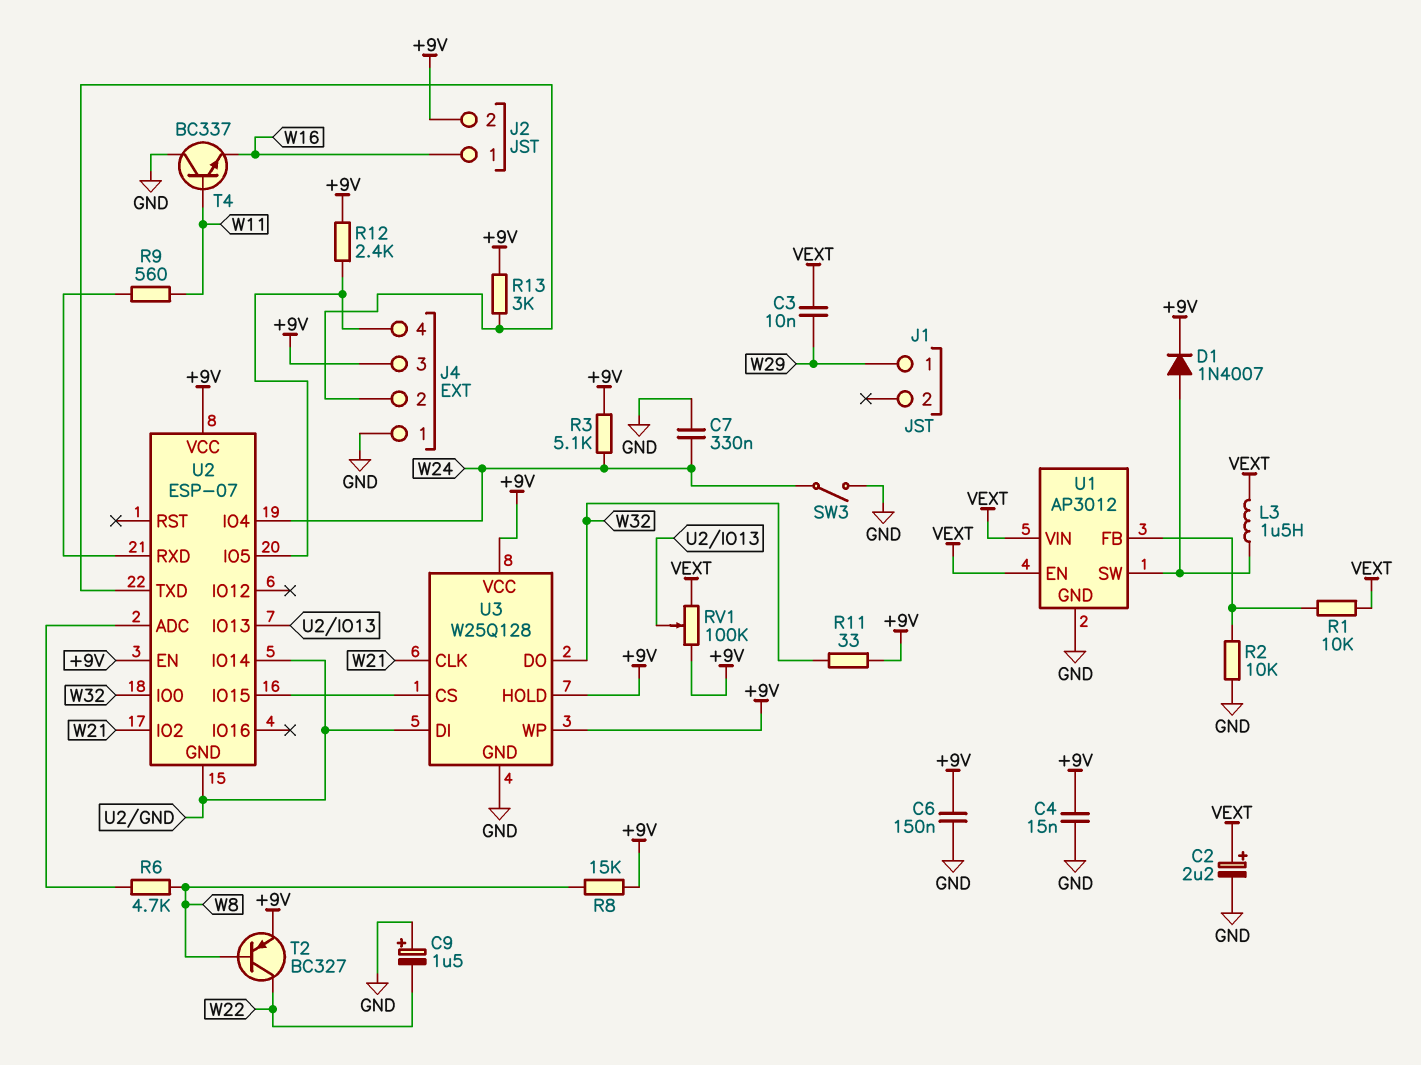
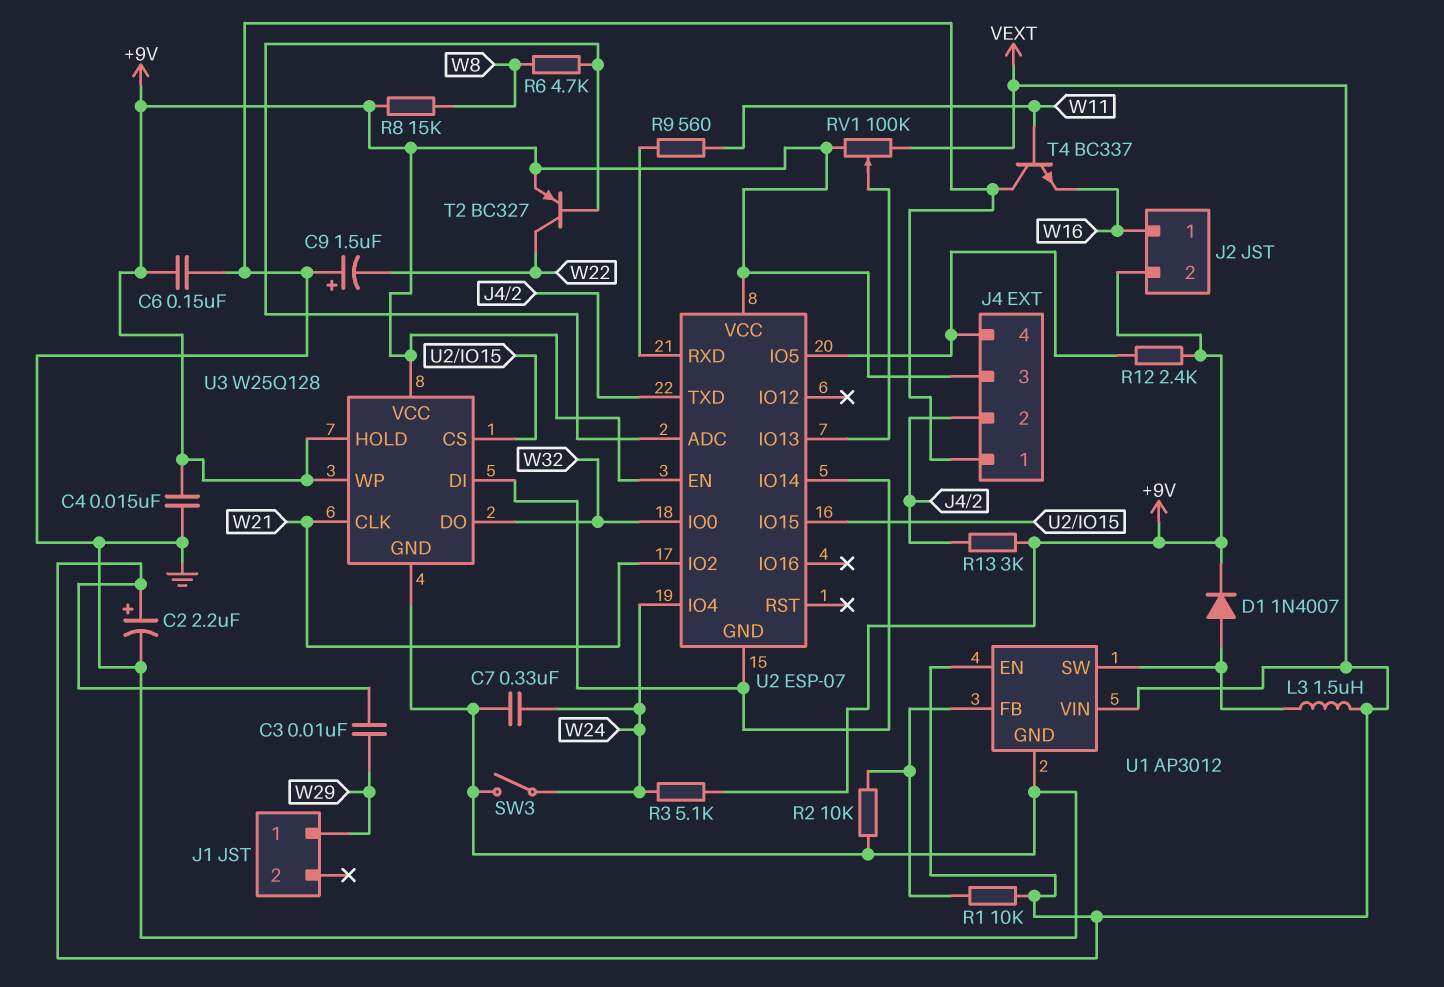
R11: 33 (+9V, W32) -> none
T2: PNP BC327 (B W8, C W22, E +9V) -> PNP BC327 (B U2/ADC, C W22, E +9V)

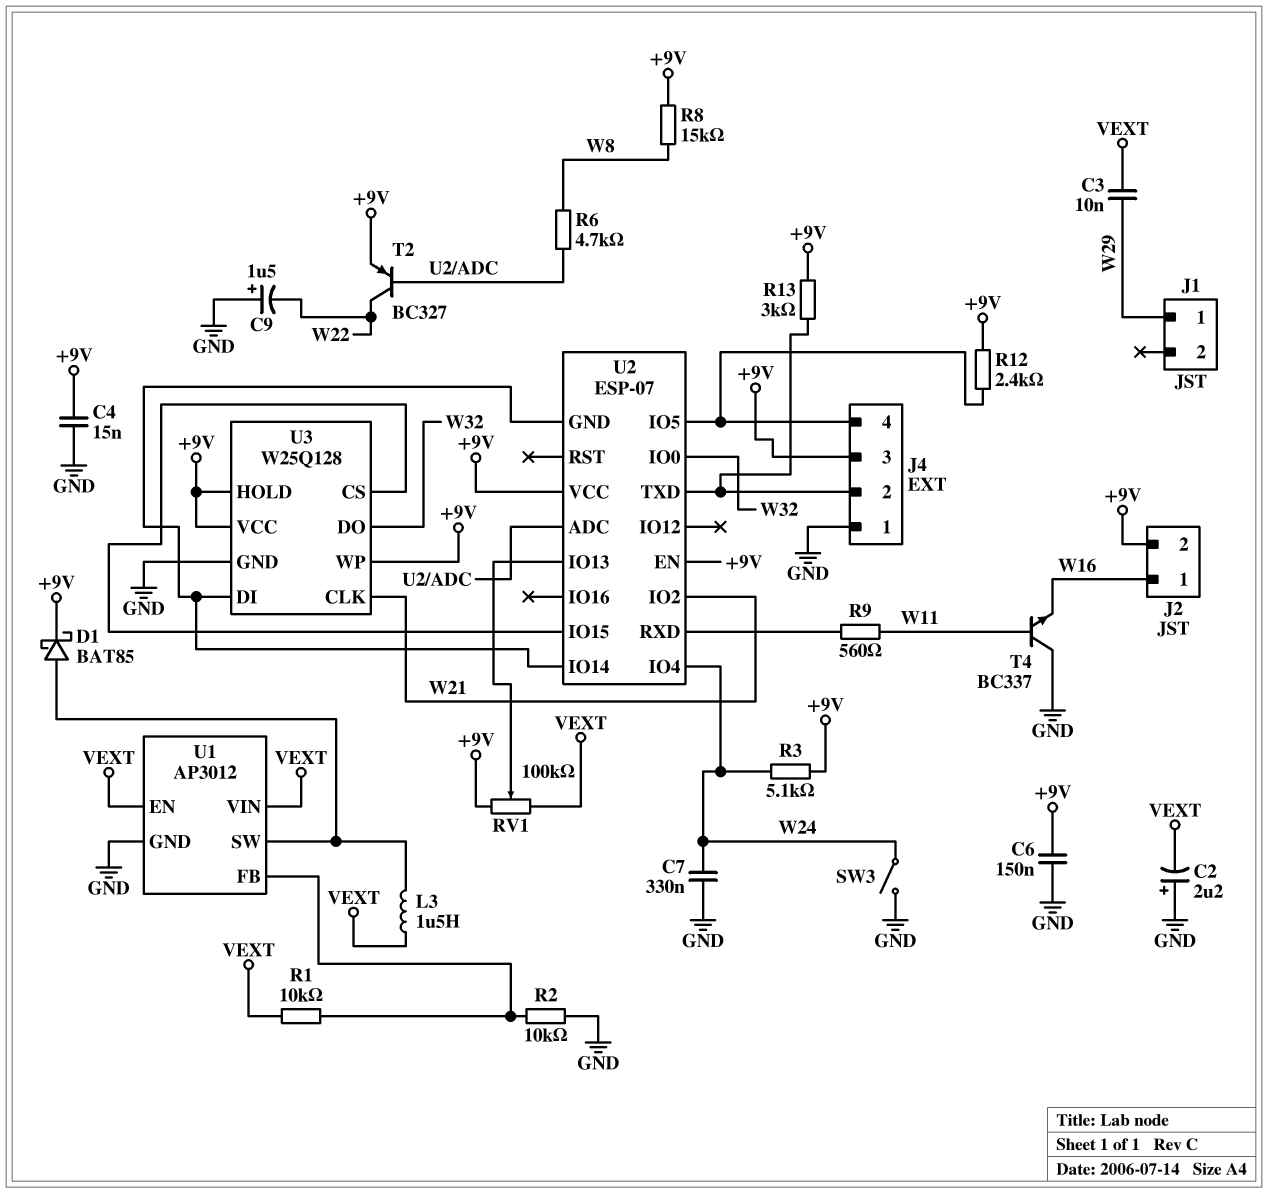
C2: 2.2uF (plus VEXT, minus GND) -> 2.2uF (plus GND, minus VEXT)
D1: diode 1N4007 (A U1/SW, K +9V) -> schottky BAT85 (A U1/SW, K +9V)

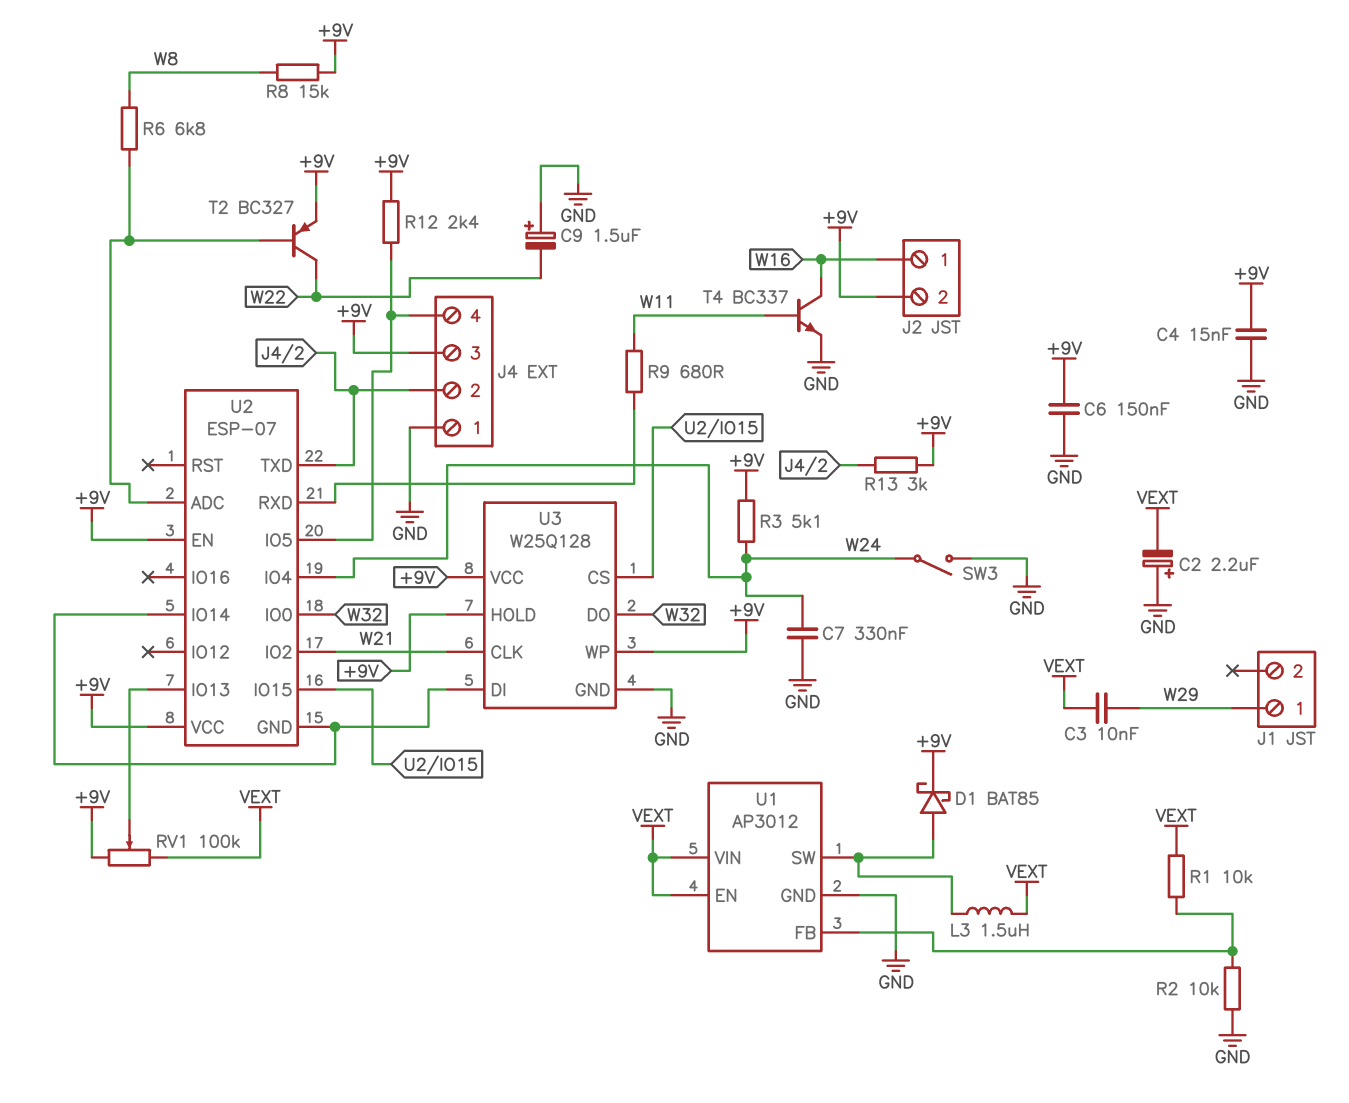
R6: 4.7k (U2/ADC, W8) -> 6.8k (U2/ADC, W8)
R9: 560 (U2/RXD, W11) -> 680 (U2/RXD, W11)
T4: NPN BC337 (B W11, C GND, E W16) -> NPN BC337 (B W11, C W16, E GND)

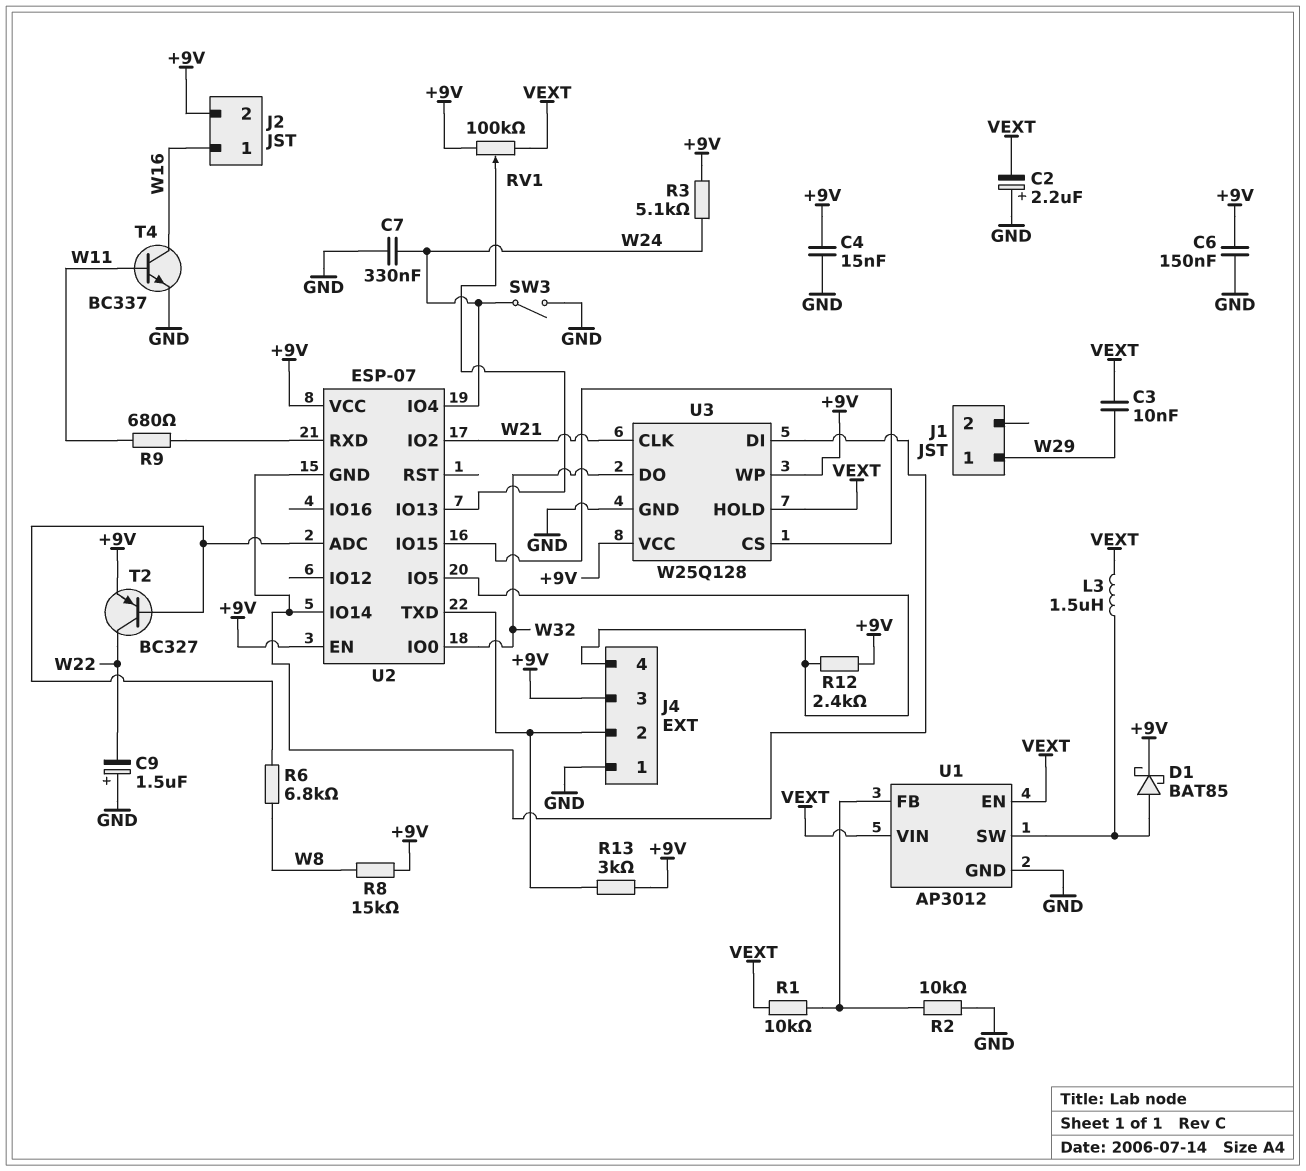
U3 pin HOLD: +9V -> VEXT

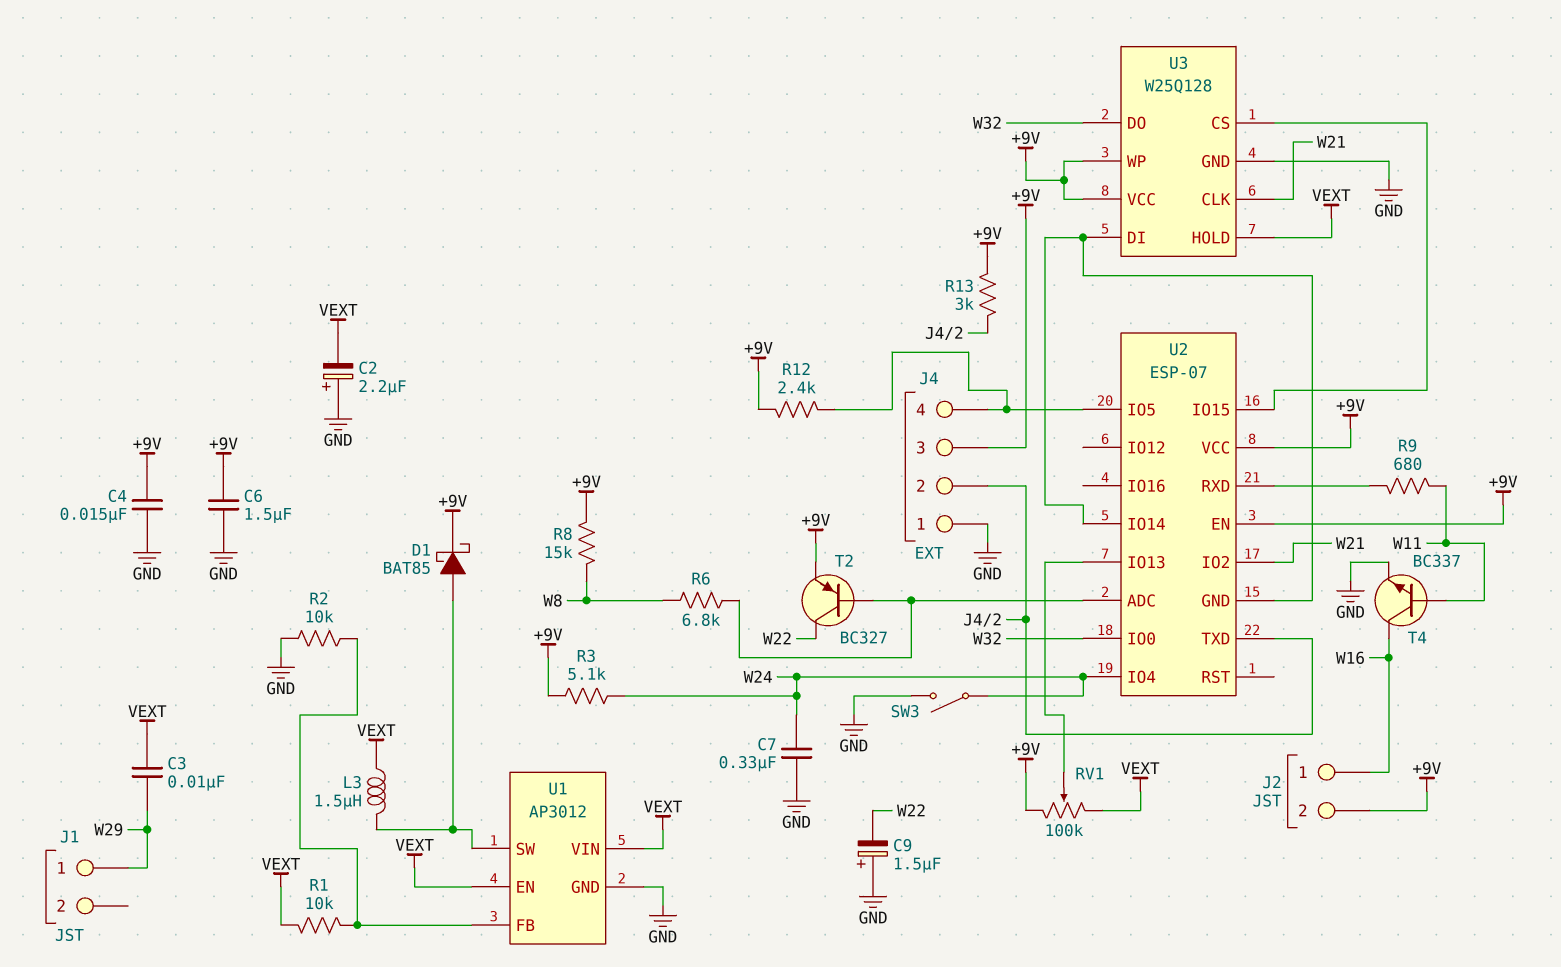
C6: 150nF (+9V, GND) -> 1.5uF (+9V, GND)

